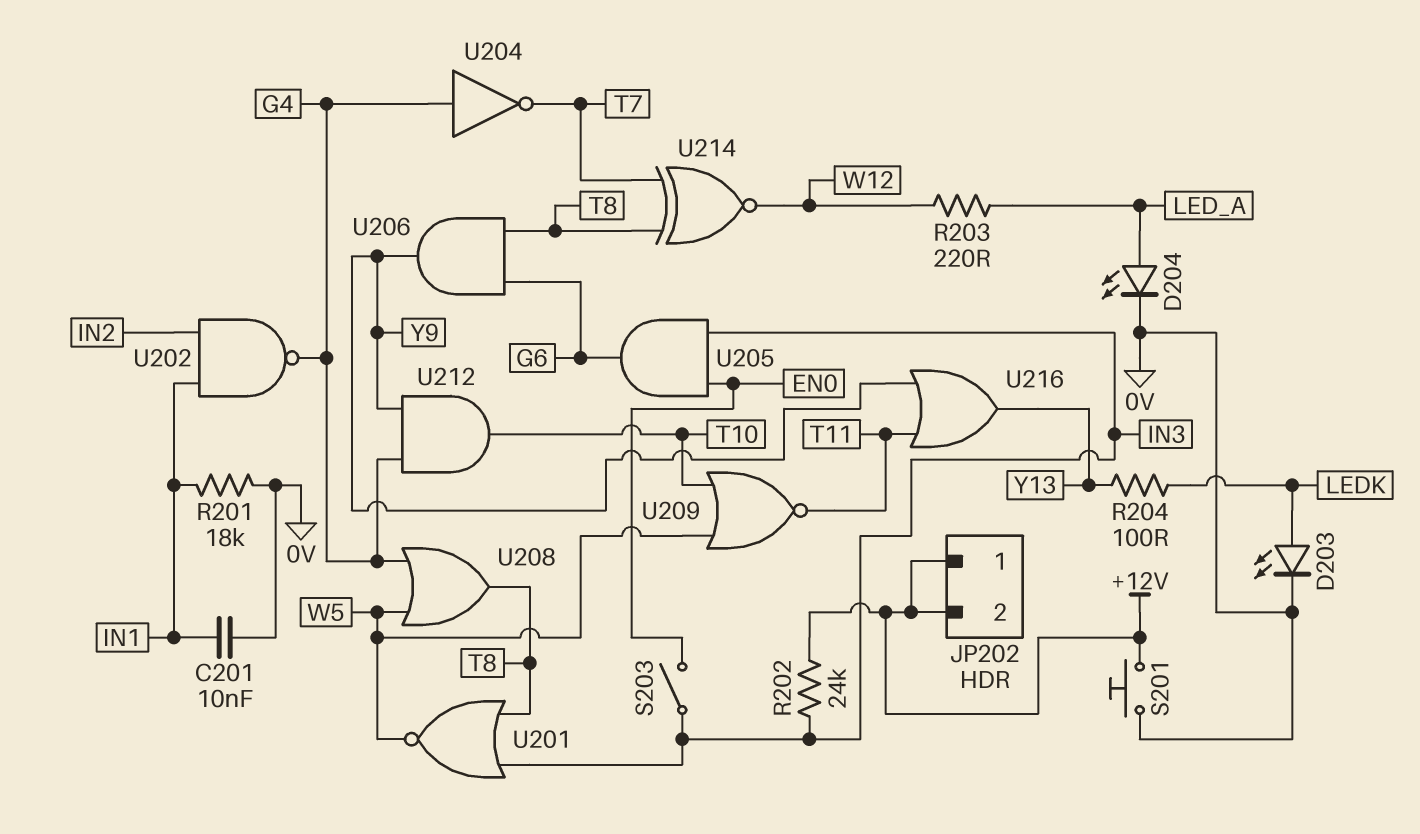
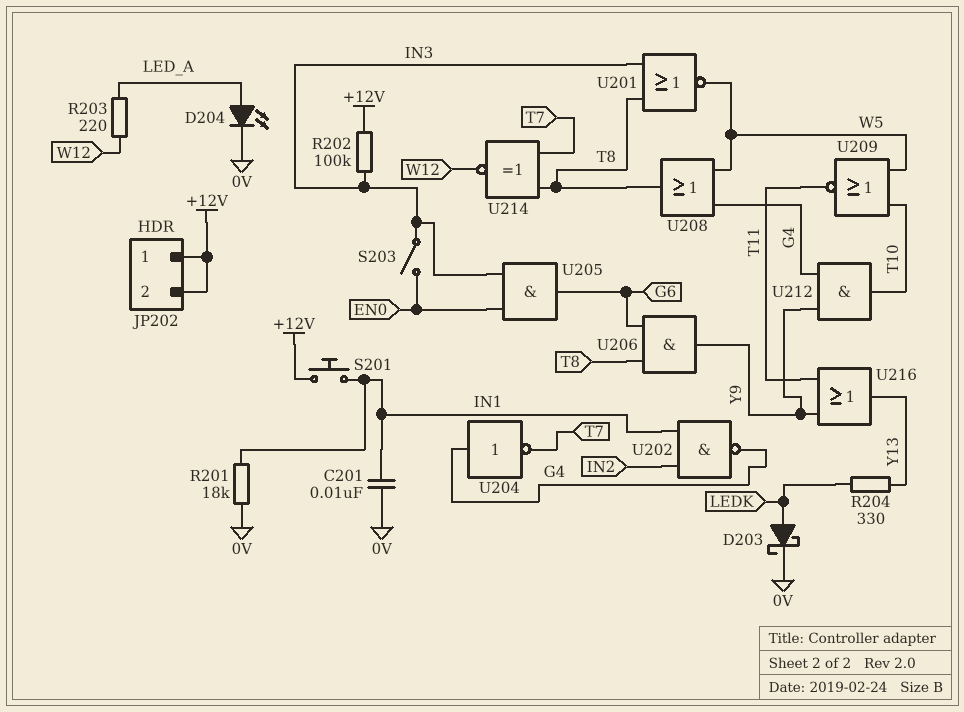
D203: LED (A LEDK, K 0V) -> schottky (A LEDK, K 0V)
R202: 24k (+12V, IN3) -> 100k (+12V, IN3)
R204: 100 (LEDK, Y13) -> 330 (LEDK, Y13)
S201: button (+12V, 0V) -> button (+12V, IN1)

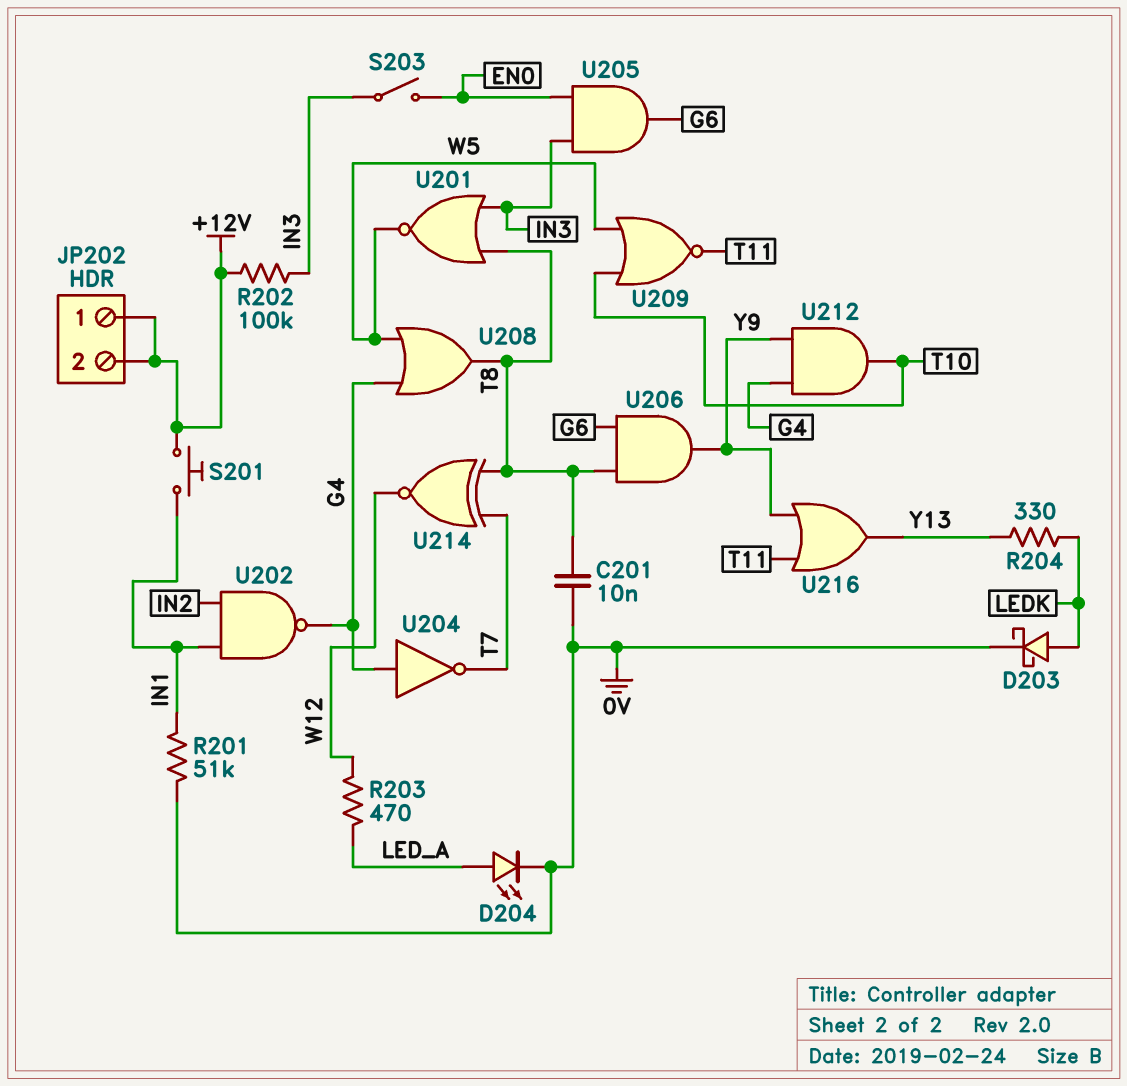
C201: 10nF (0V, IN1) -> 10nF (0V, T8)
R201: 18k (0V, IN1) -> 51k (0V, IN1)
R203: 220 (LED_A, W12) -> 470 (LED_A, W12)

